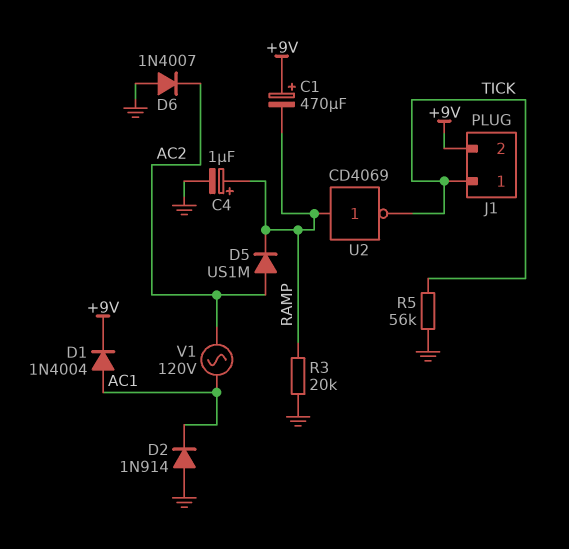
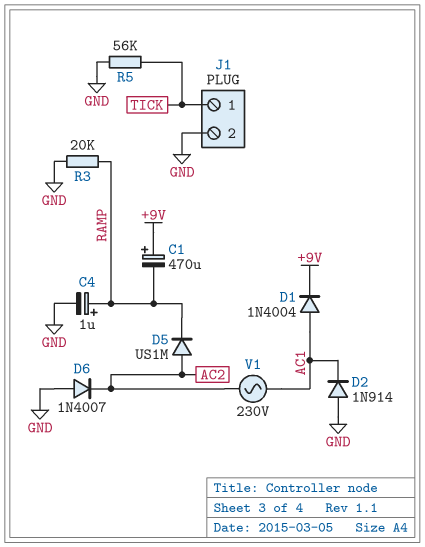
J1 pin 2: +9V -> GND
U2: NOT CD4069 (in RAMP, out TICK) -> none
V1: AC 120V (AC1, AC2) -> AC 230V (AC1, AC2)

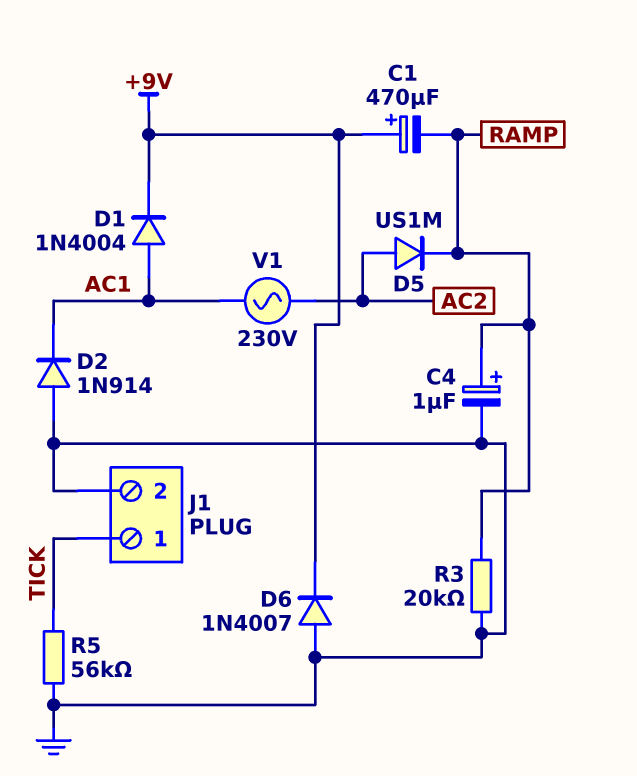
D6: diode 1N4007 (A GND, K AC2) -> diode 1N4007 (A GND, K +9V)

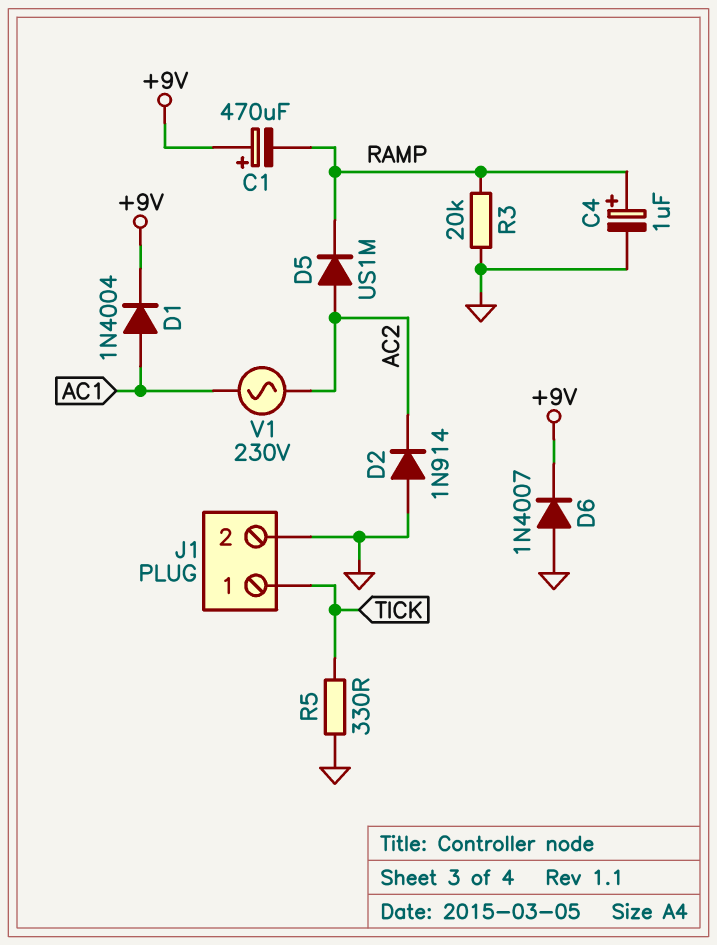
D2: diode 1N914 (A GND, K AC1) -> diode 1N914 (A GND, K AC2)
R5: 56k (GND, TICK) -> 330 (GND, TICK)

